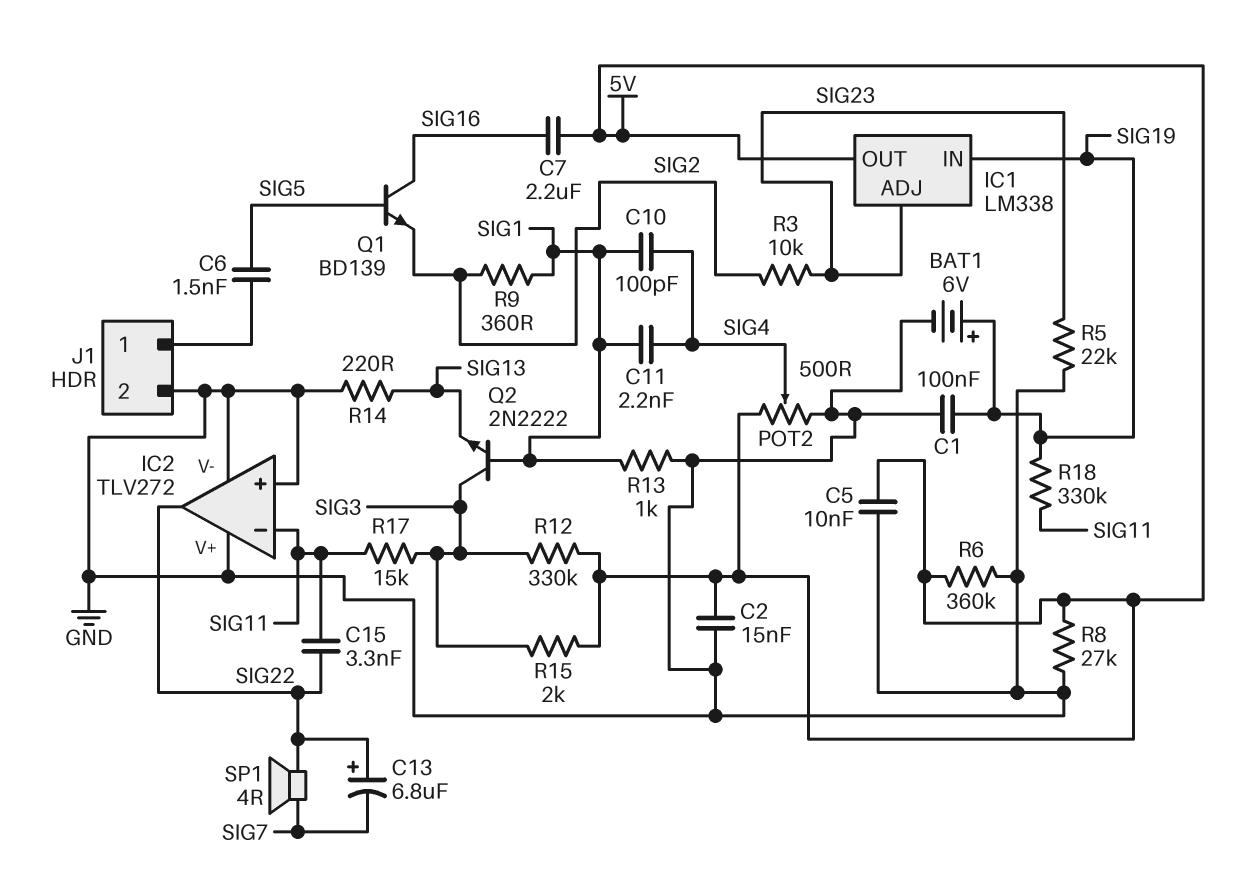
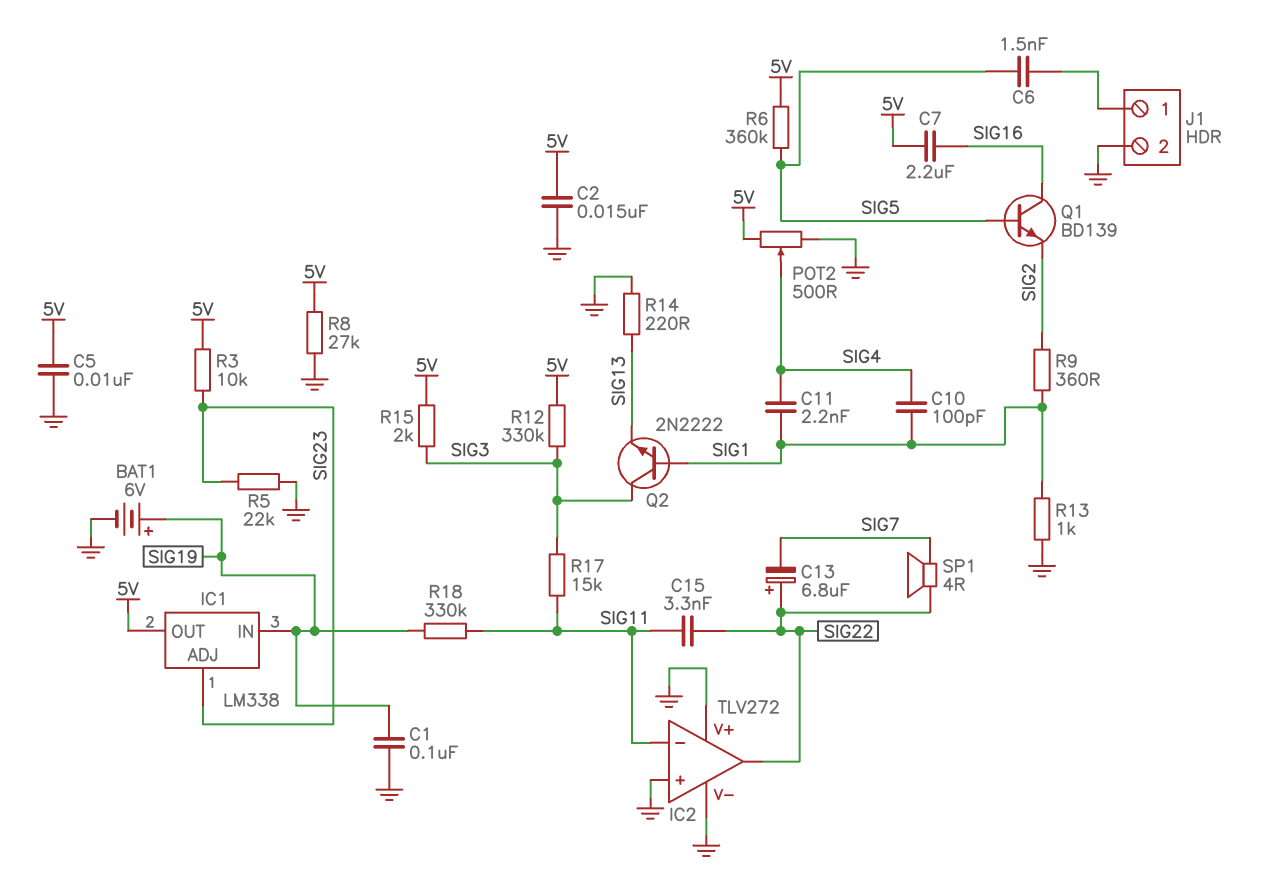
R3: 10k (SIG2, SIG23) -> 10k (5V, SIG23)
R6: 360k (5V, GND) -> 360k (5V, SIG5)

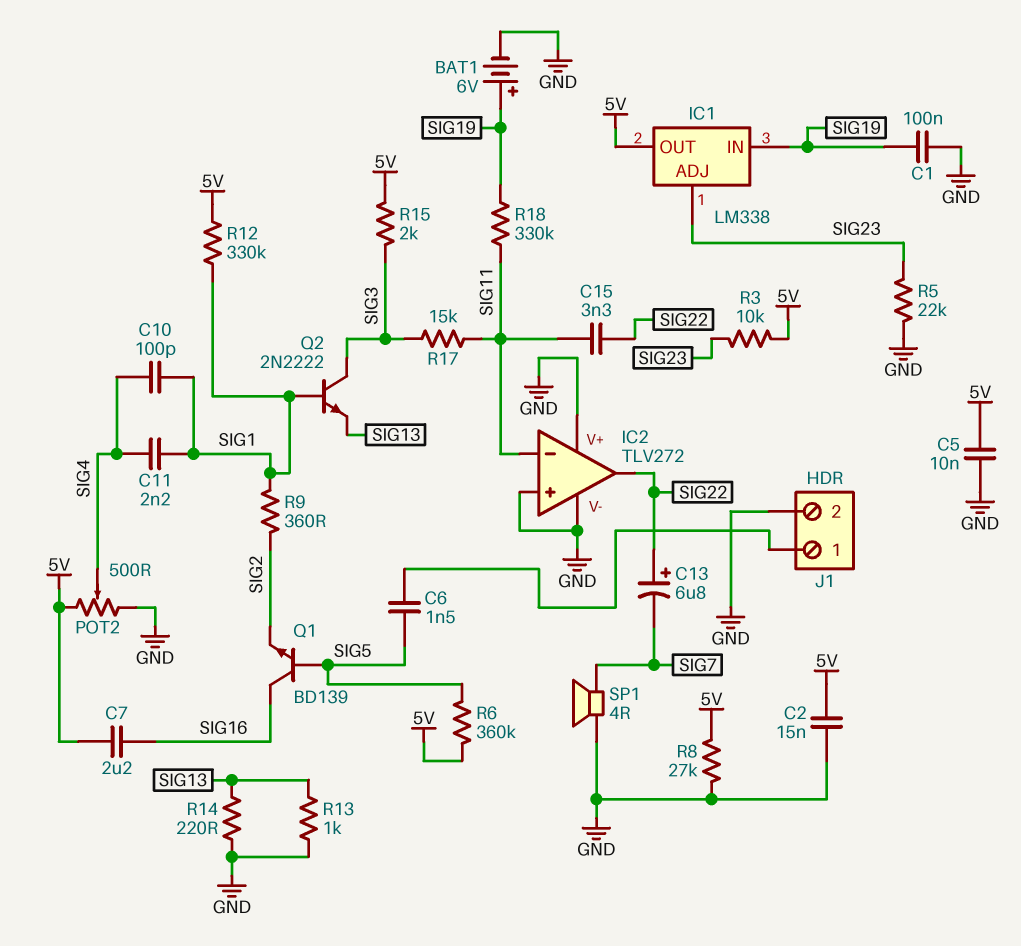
R12: 330k (5V, SIG3) -> 330k (5V, SIG1)
R13: 1k (GND, SIG1) -> 1k (GND, SIG13)
SP1: speaker 4R (SIG7, SIG22) -> speaker 4R (GND, SIG7)

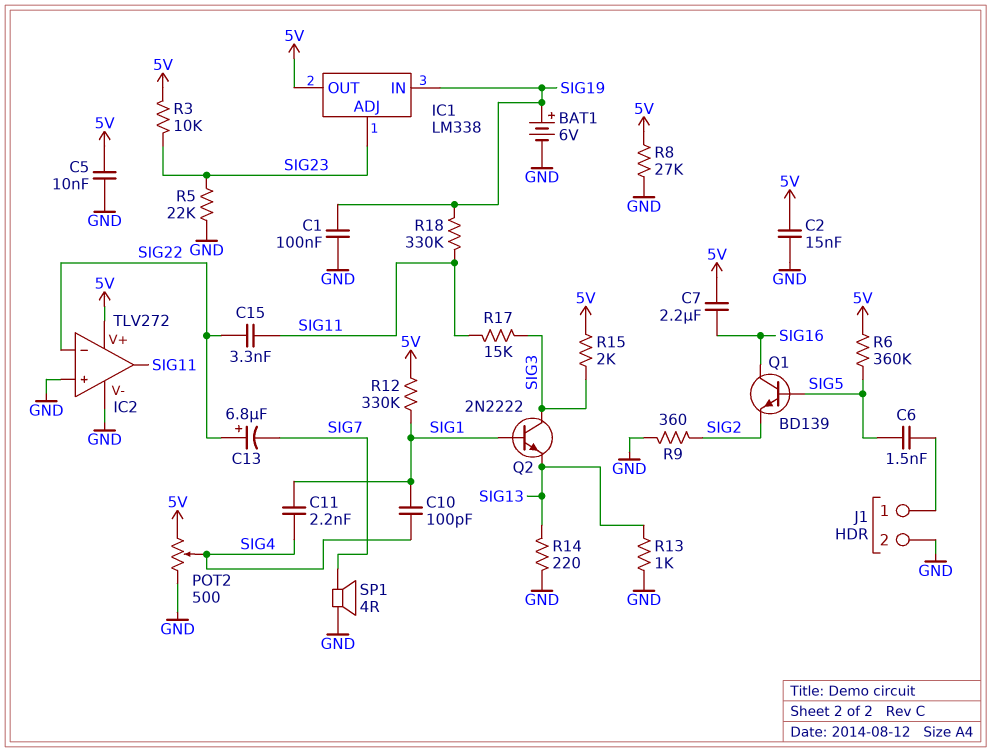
IC2 pin V+: GND -> 5V
IC2 pin in-: SIG11 -> SIG22
IC2 pin out: SIG22 -> SIG11
R9: 360 (SIG1, SIG2) -> 360 (GND, SIG2)

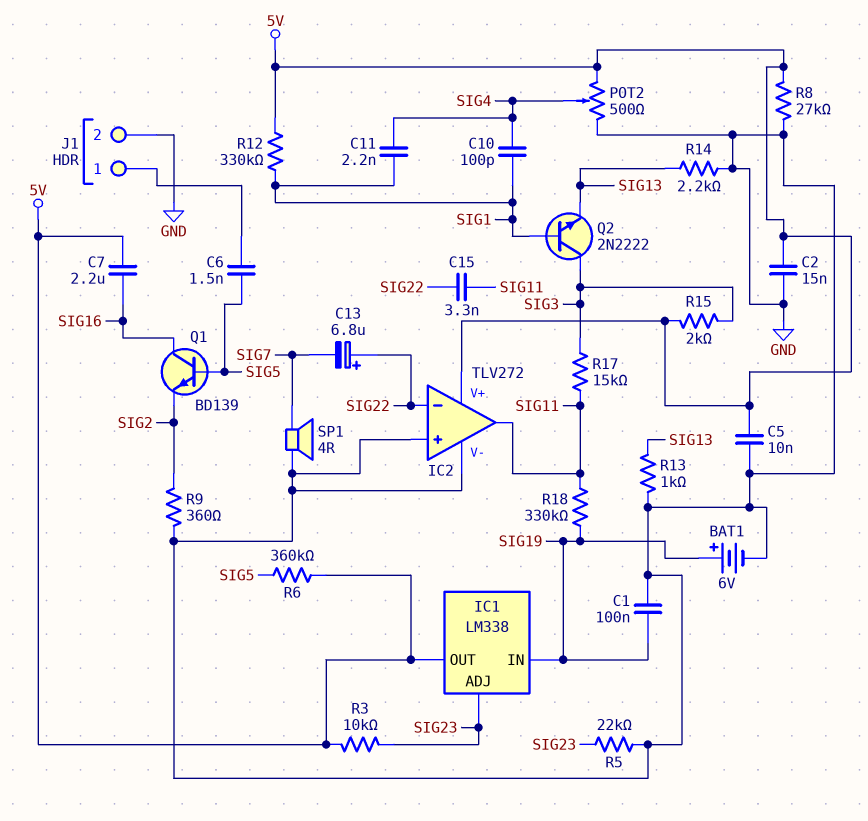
R14: 220 (GND, SIG13) -> 2.2k (GND, SIG13)

